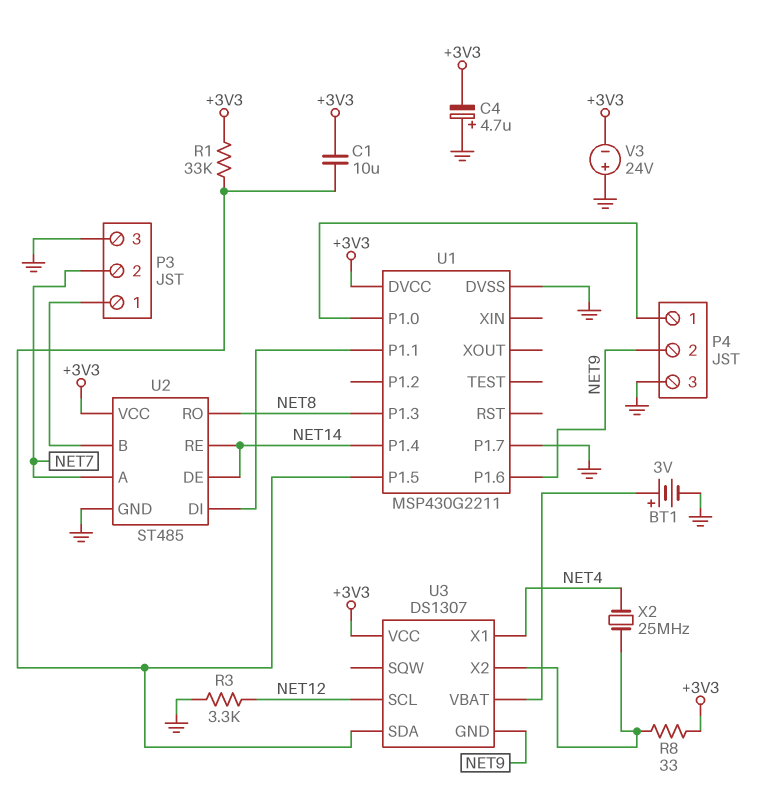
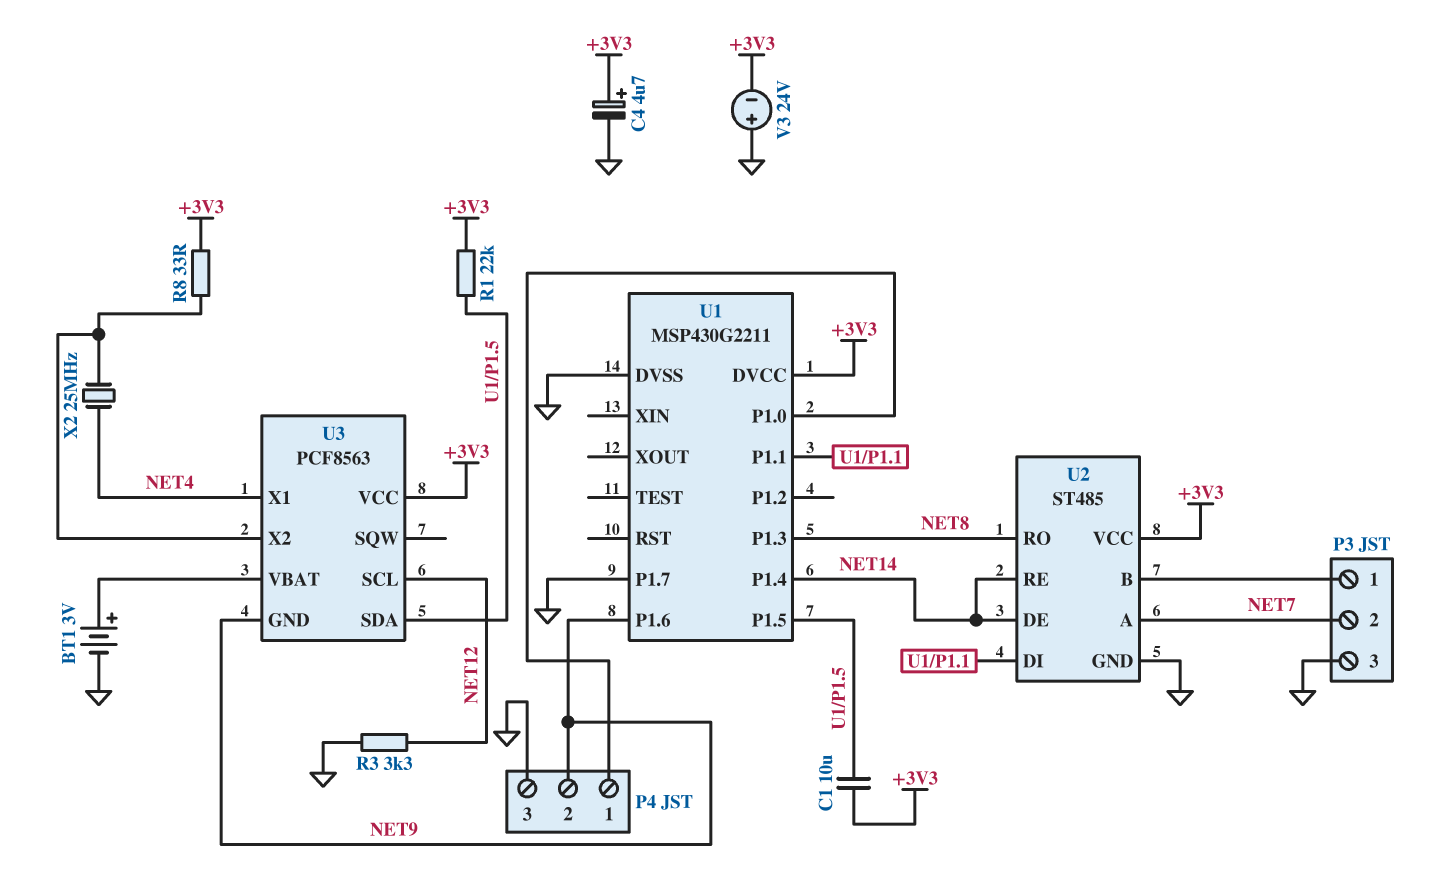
C4: 4.7uF (plus GND, minus +3V3) -> 4.7uF (plus +3V3, minus GND)
R1: 33k (+3V3, U1/P1.5) -> 22k (+3V3, U1/P1.5)
U3: DS1307 -> PCF8563

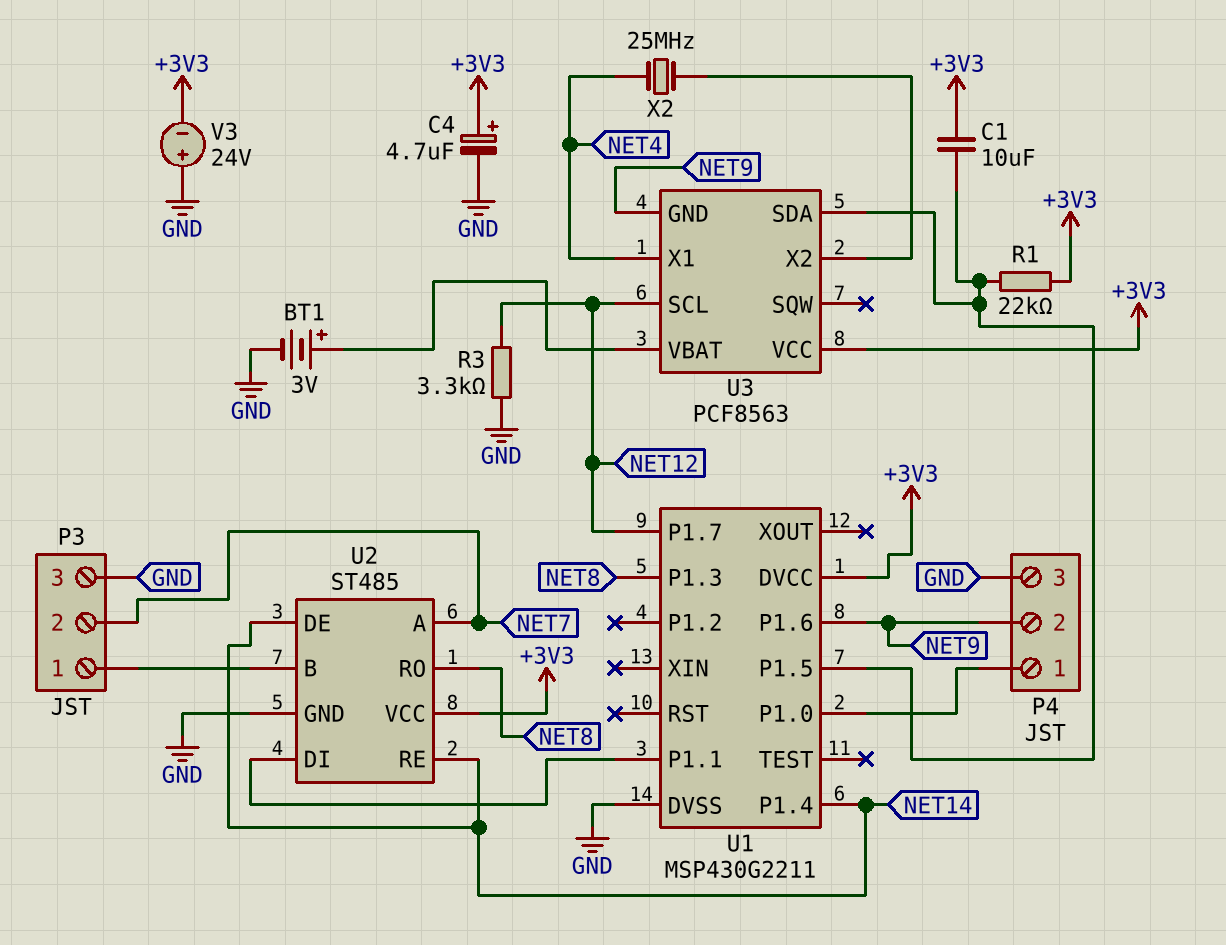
R8: 33 (+3V3, U3/X2) -> none
U1 pin P1.7: GND -> NET12

